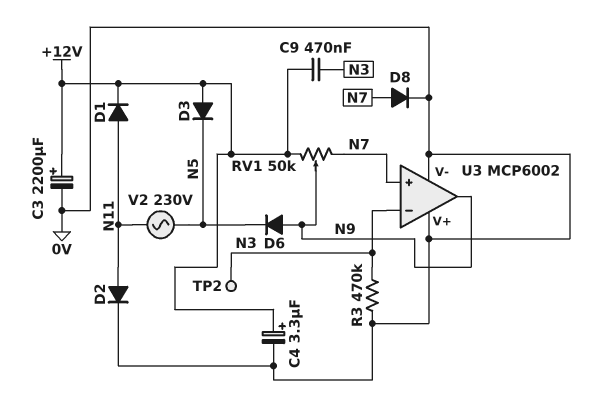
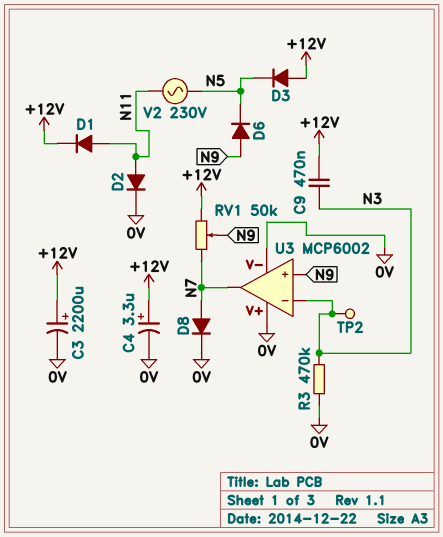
U3 pin in+: N7 -> N9
U3 pin out: N9 -> N7

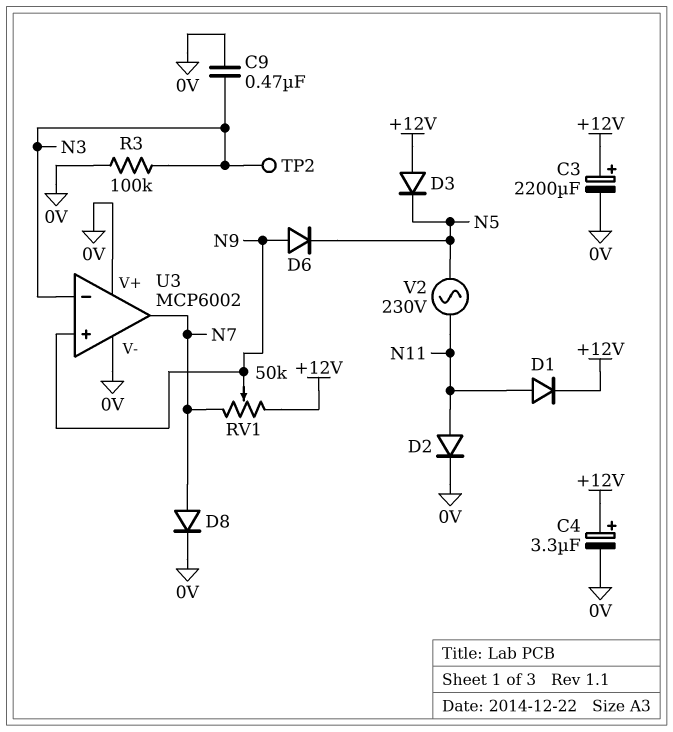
C9: 470nF (+12V, N3) -> 470nF (0V, N3)
R3: 470k (0V, N3) -> 100k (0V, N3)

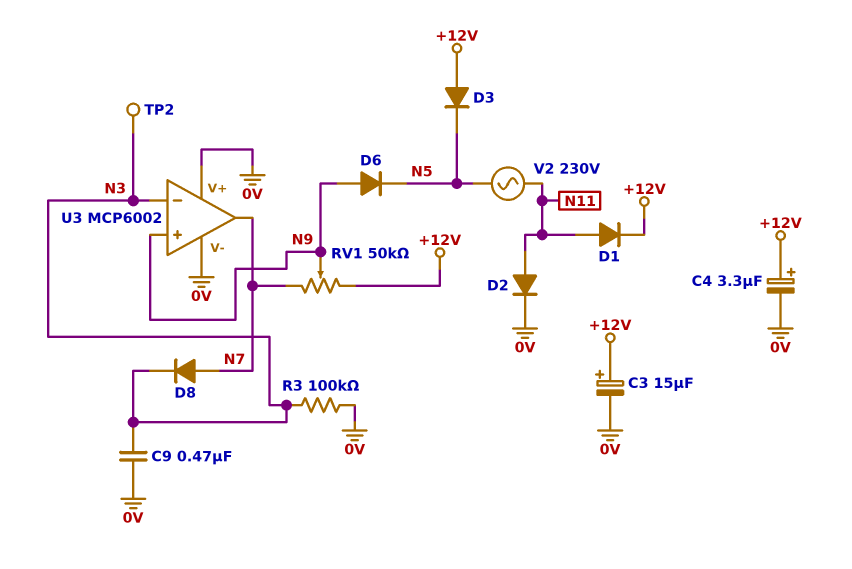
C3: 2200uF (plus +12V, minus 0V) -> 15uF (plus +12V, minus 0V)
D8: diode (A N7, K 0V) -> diode (A N7, K N3)

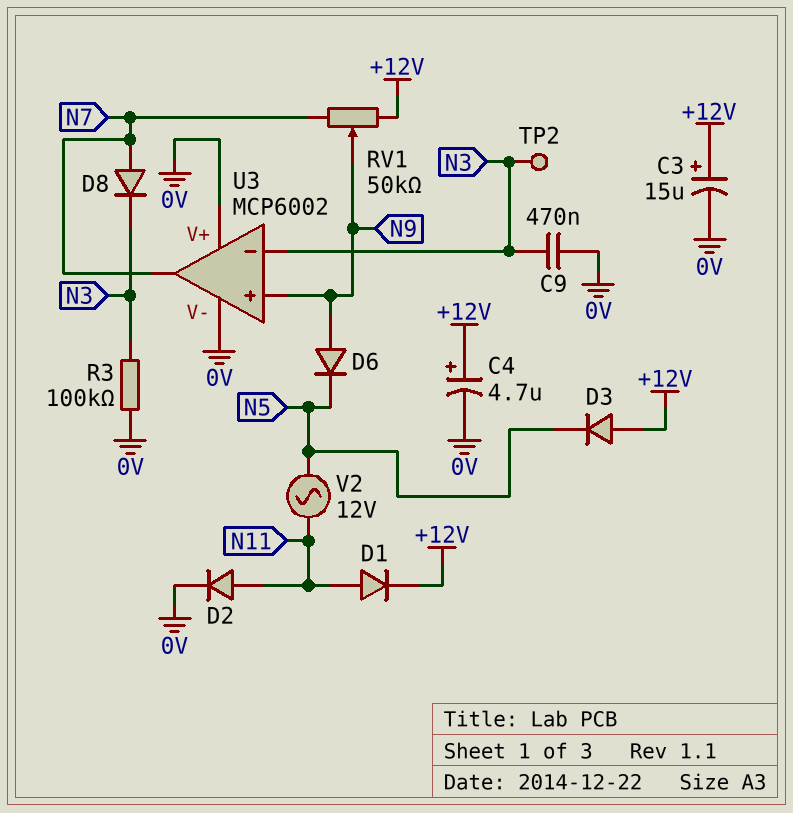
C4: 3.3uF (plus +12V, minus 0V) -> 4.7uF (plus +12V, minus 0V)
V2: AC 230V (N5, N11) -> AC 12V (N5, N11)

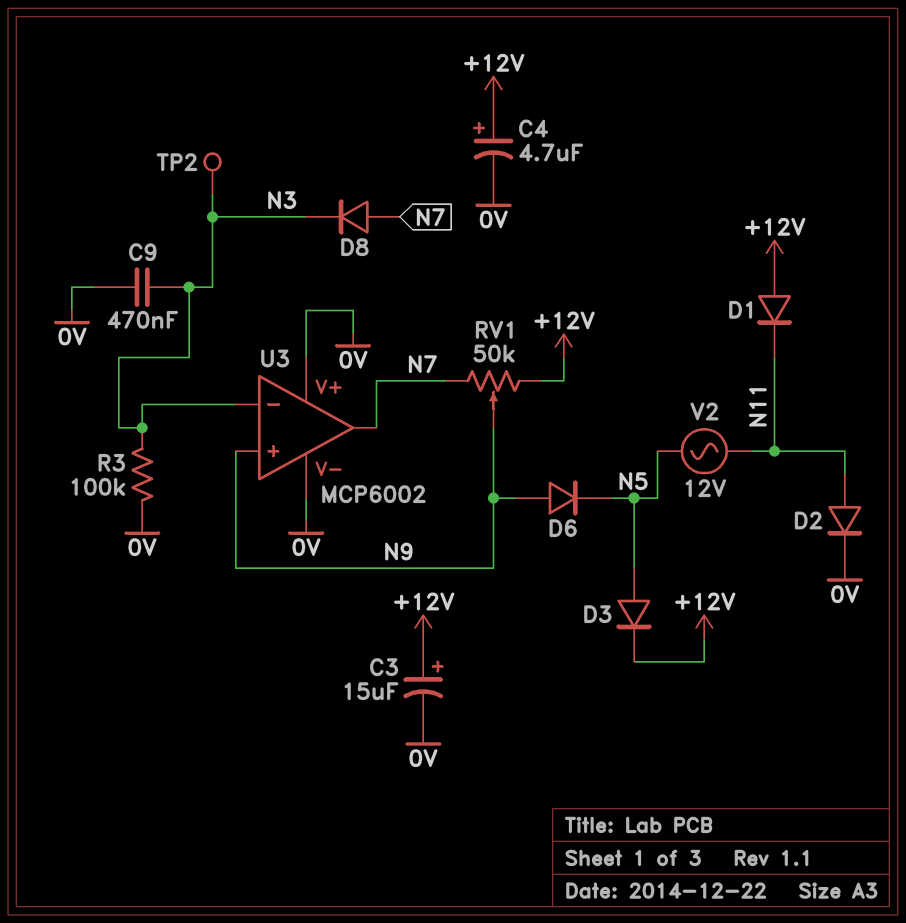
D1: diode (A N11, K +12V) -> diode (A +12V, K N11)
D3: diode (A +12V, K N5) -> diode (A N5, K +12V)

